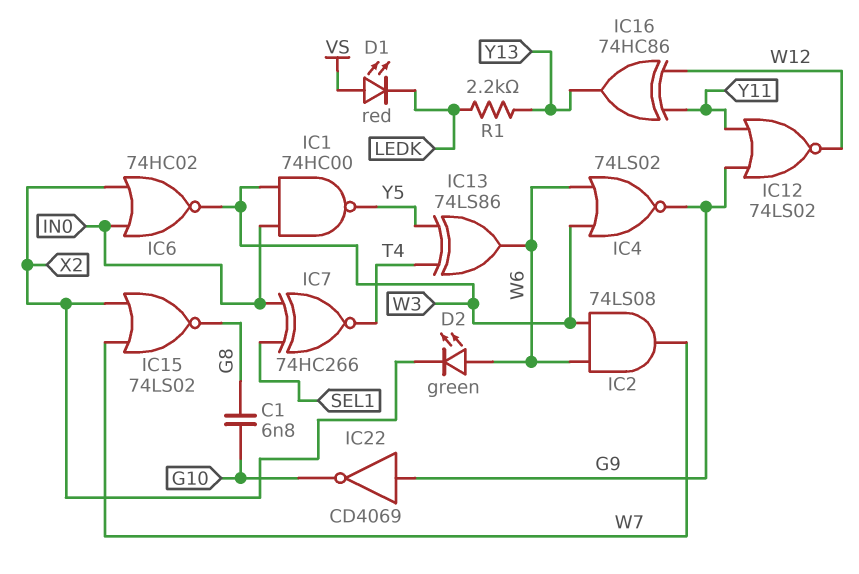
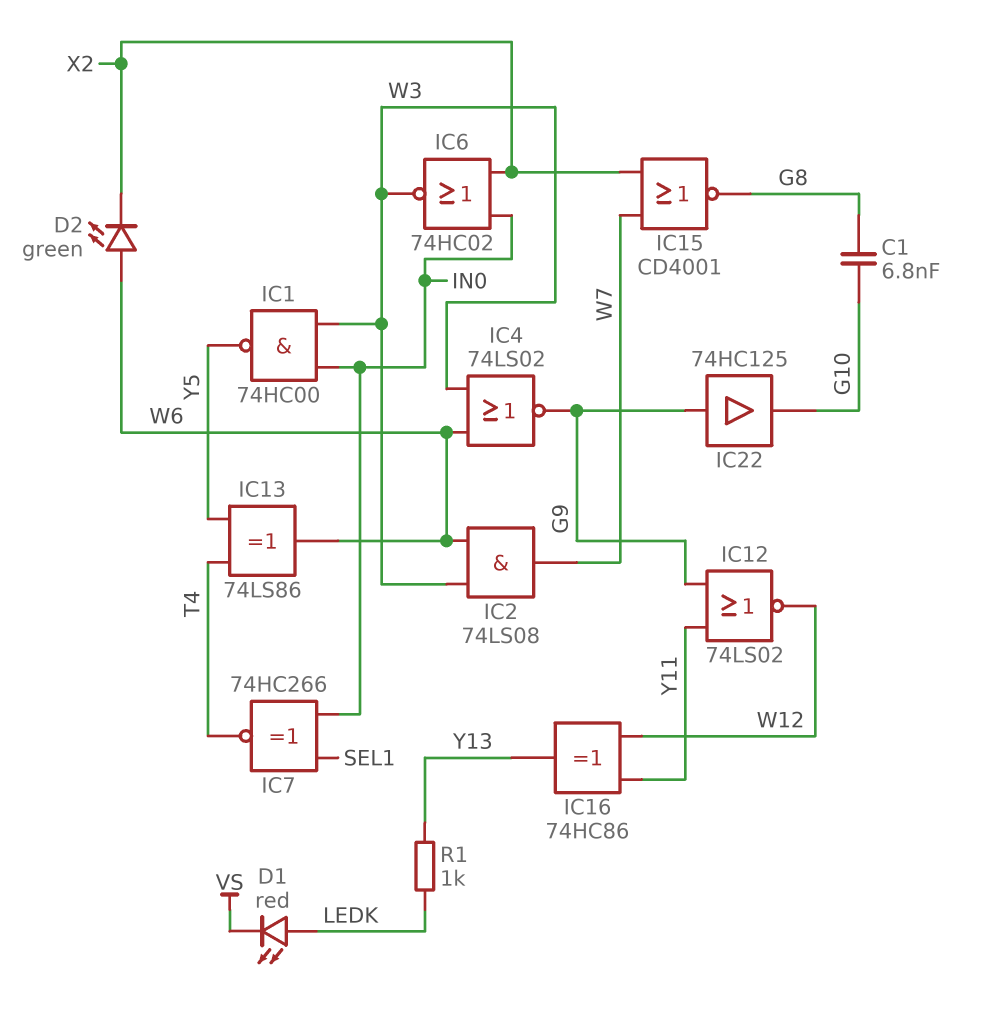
D1: LED red (A VS, K LEDK) -> LED red (A LEDK, K VS)
IC15: NOR 74LS02 (in W7, in X2, out G8) -> NOR CD4001 (in W7, in X2, out G8)
IC22: NOT CD4069 (in G9, out G10) -> buffer 74HC125 (in G9, out G10)
R1: 2.2k (LEDK, Y13) -> 1k (LEDK, Y13)

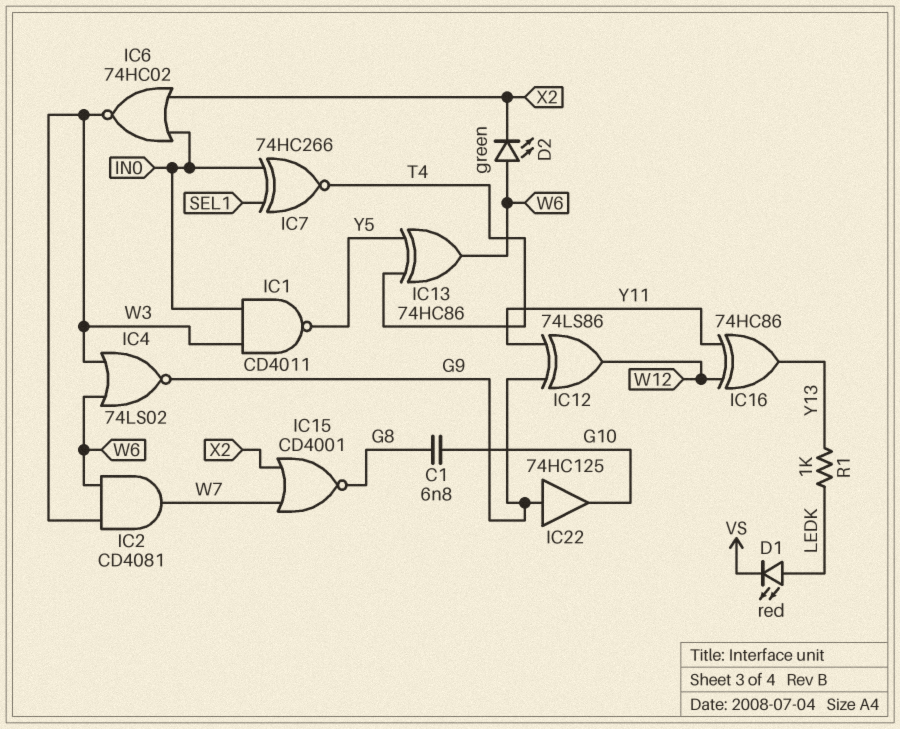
IC1: NAND 74HC00 (in IN0, in W3, out Y5) -> NAND CD4011 (in IN0, in W3, out Y5)
IC2: AND 74LS08 (in W3, in W6, out W7) -> AND CD4081 (in W3, in W6, out W7)
IC12: NOR 74LS02 (in G9, in Y11, out W12) -> XOR 74LS86 (in G9, in Y11, out W12)
IC13: XOR 74LS86 (in T4, in Y5, out W6) -> XOR 74HC86 (in T4, in Y5, out W6)

